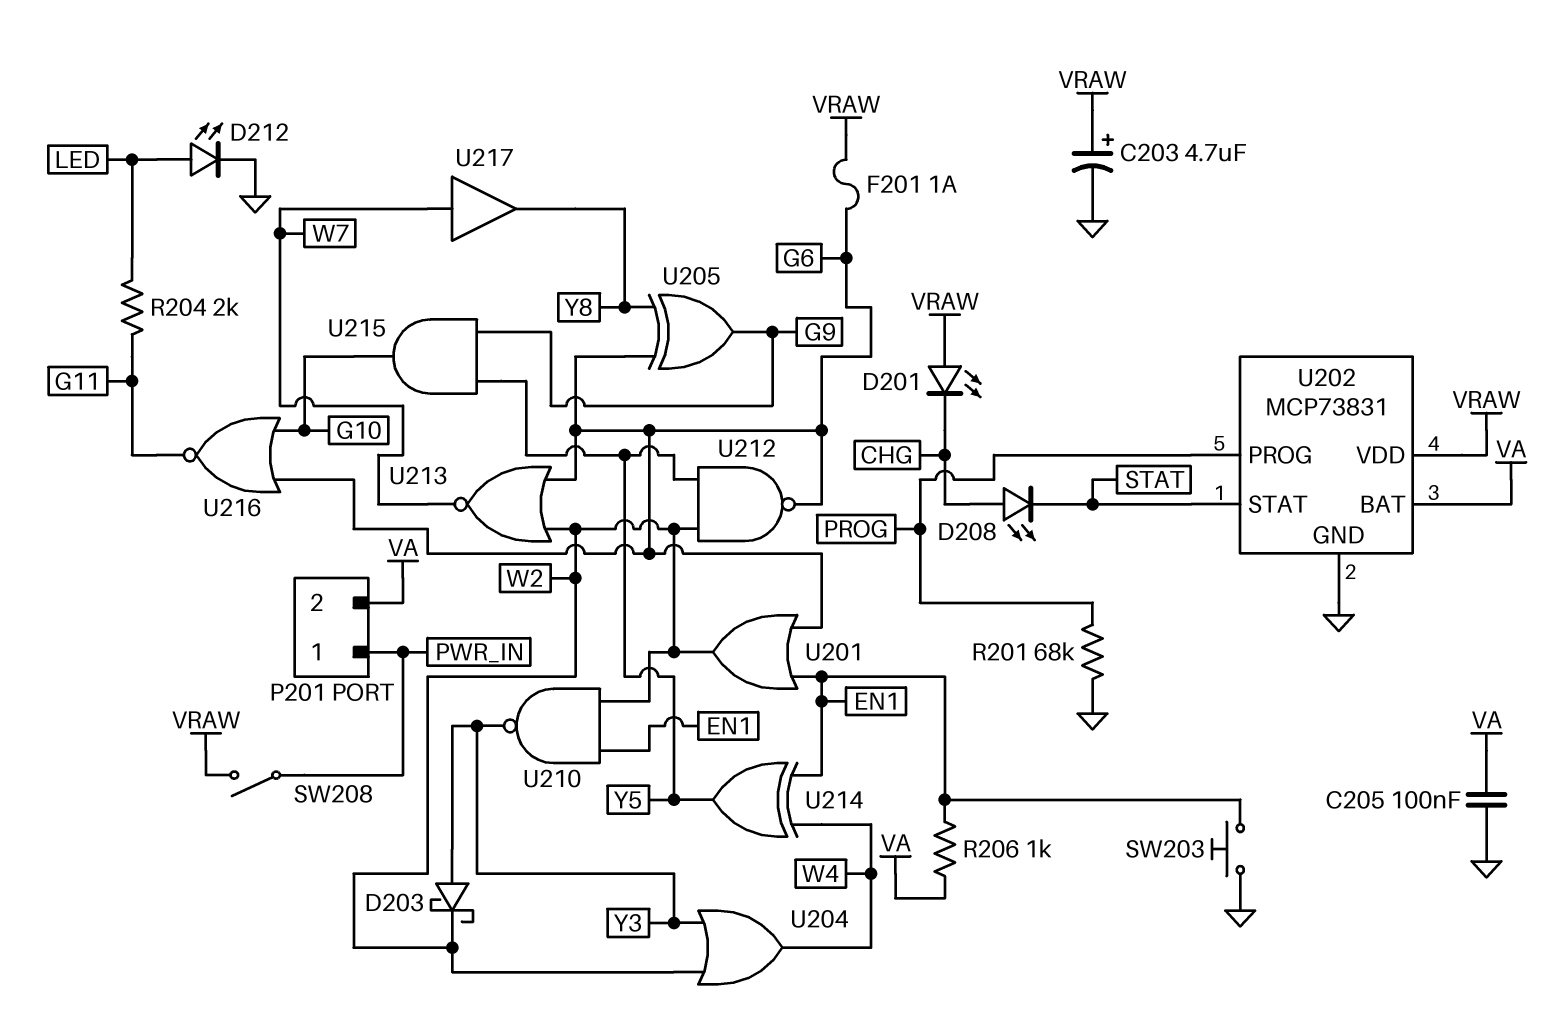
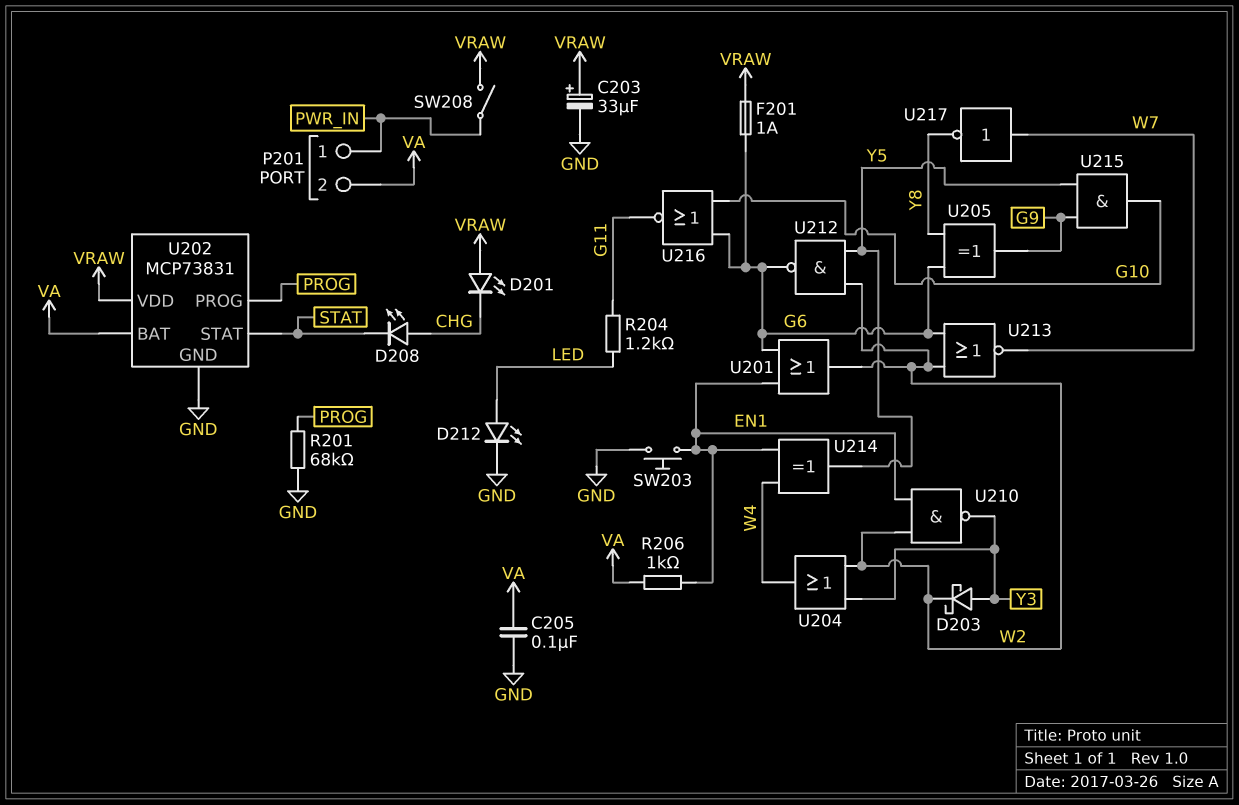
C203: 4.7uF (plus VRAW, minus GND) -> 33uF (plus VRAW, minus GND)
R204: 2k (G11, LED) -> 1.2k (G11, LED)
U217: buffer (in W7, out Y8) -> NOT (in W7, out Y8)

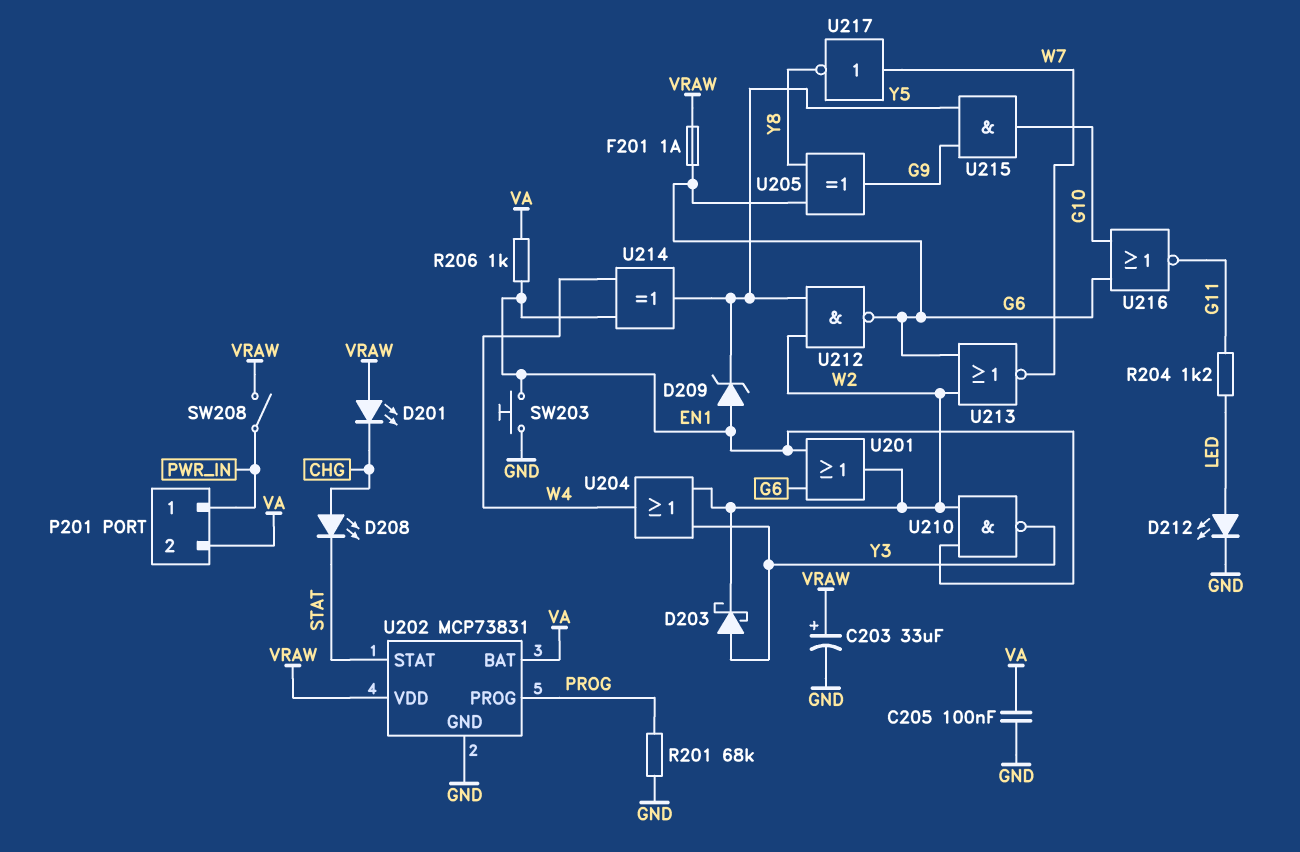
D209: none -> zener (A EN1, K Y5)

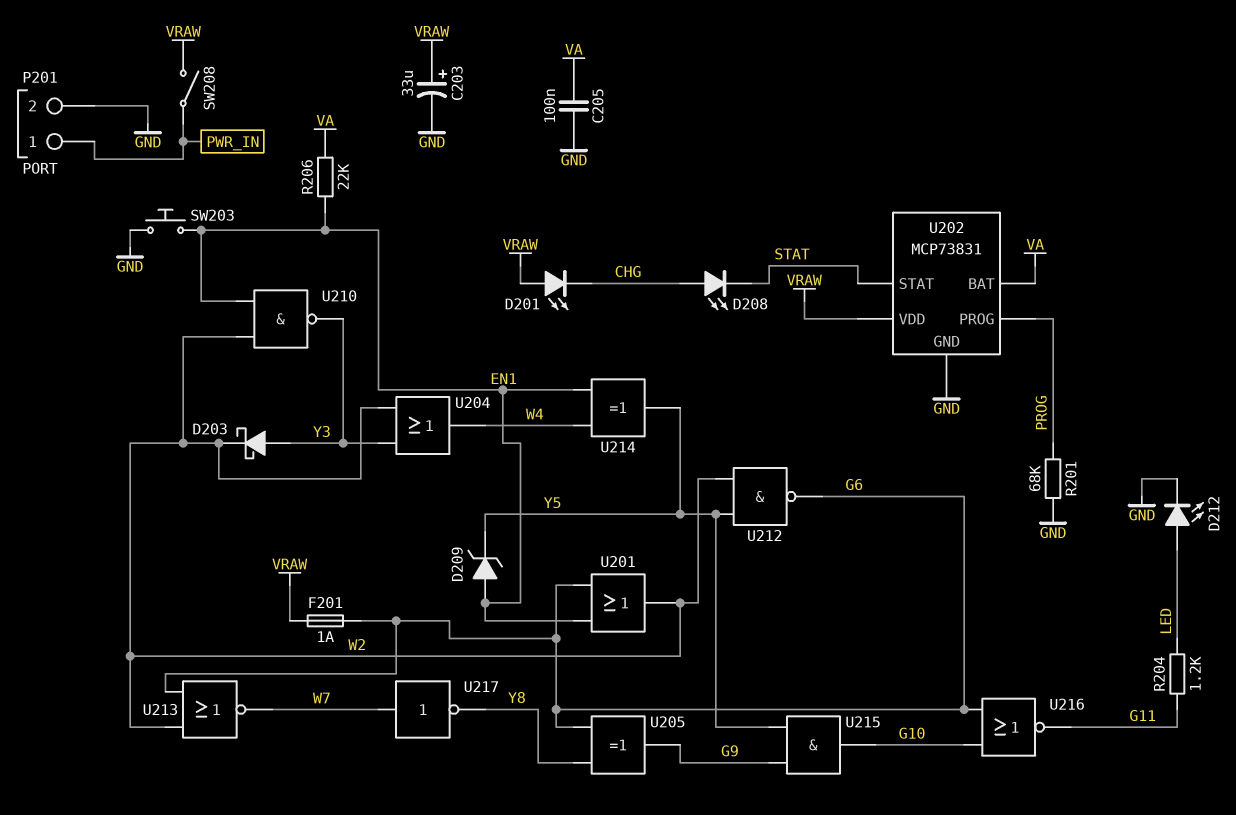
P201 pin 2: VA -> GND
R206: 1k (EN1, VA) -> 22k (EN1, VA)

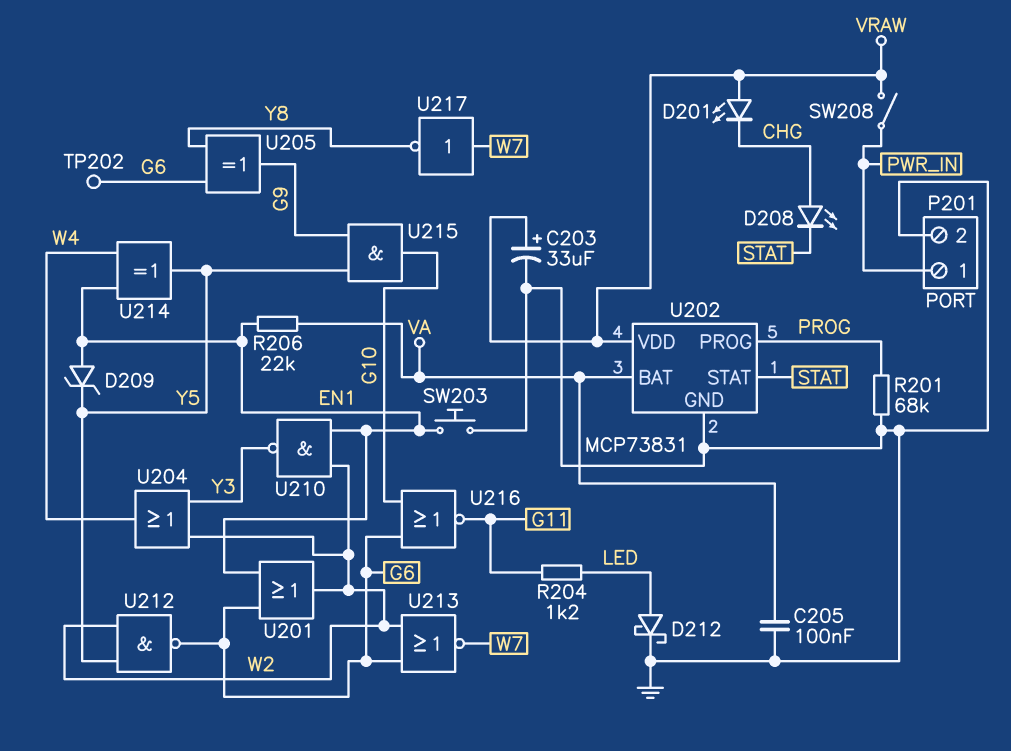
D203: schottky (A Y3, K W2) -> none
D212: LED (A LED, K GND) -> schottky (A LED, K GND)
F201: 1A (G6, VRAW) -> none
TP202: none -> test point (G6)

